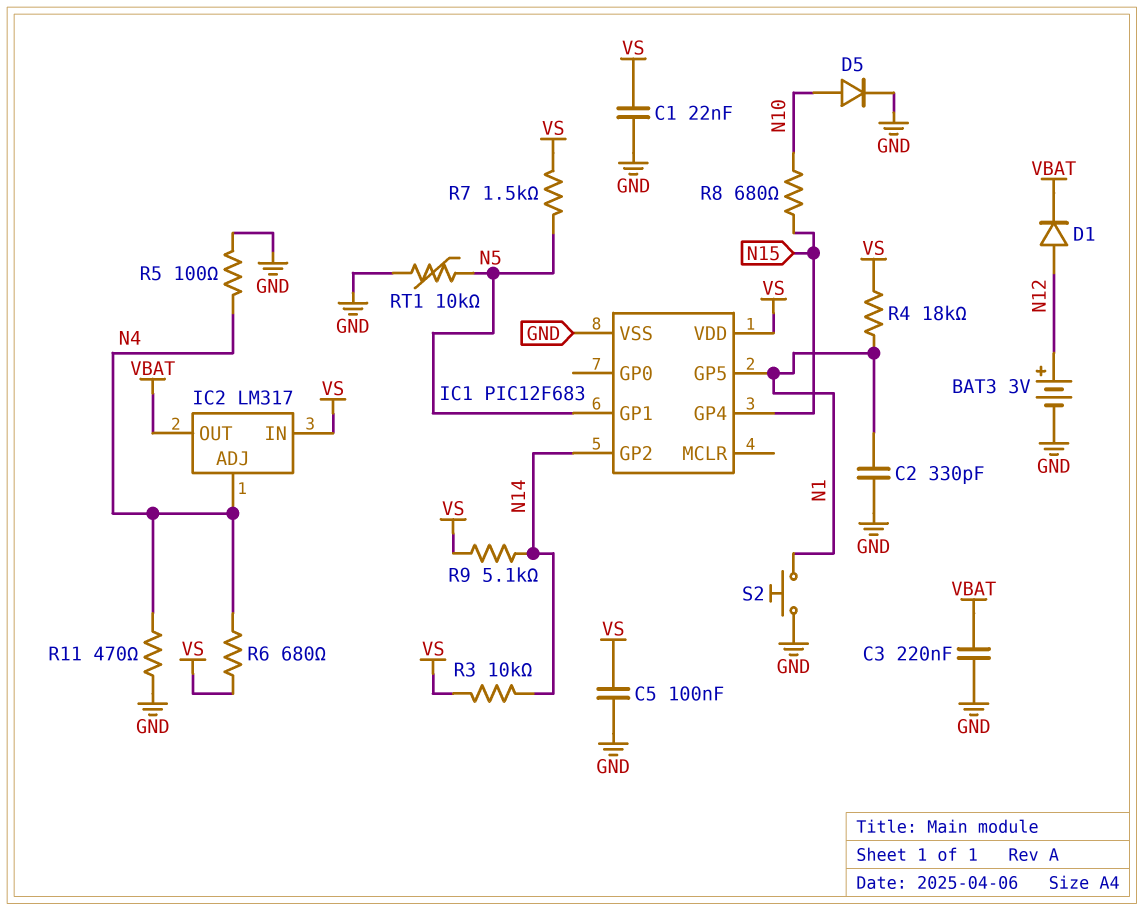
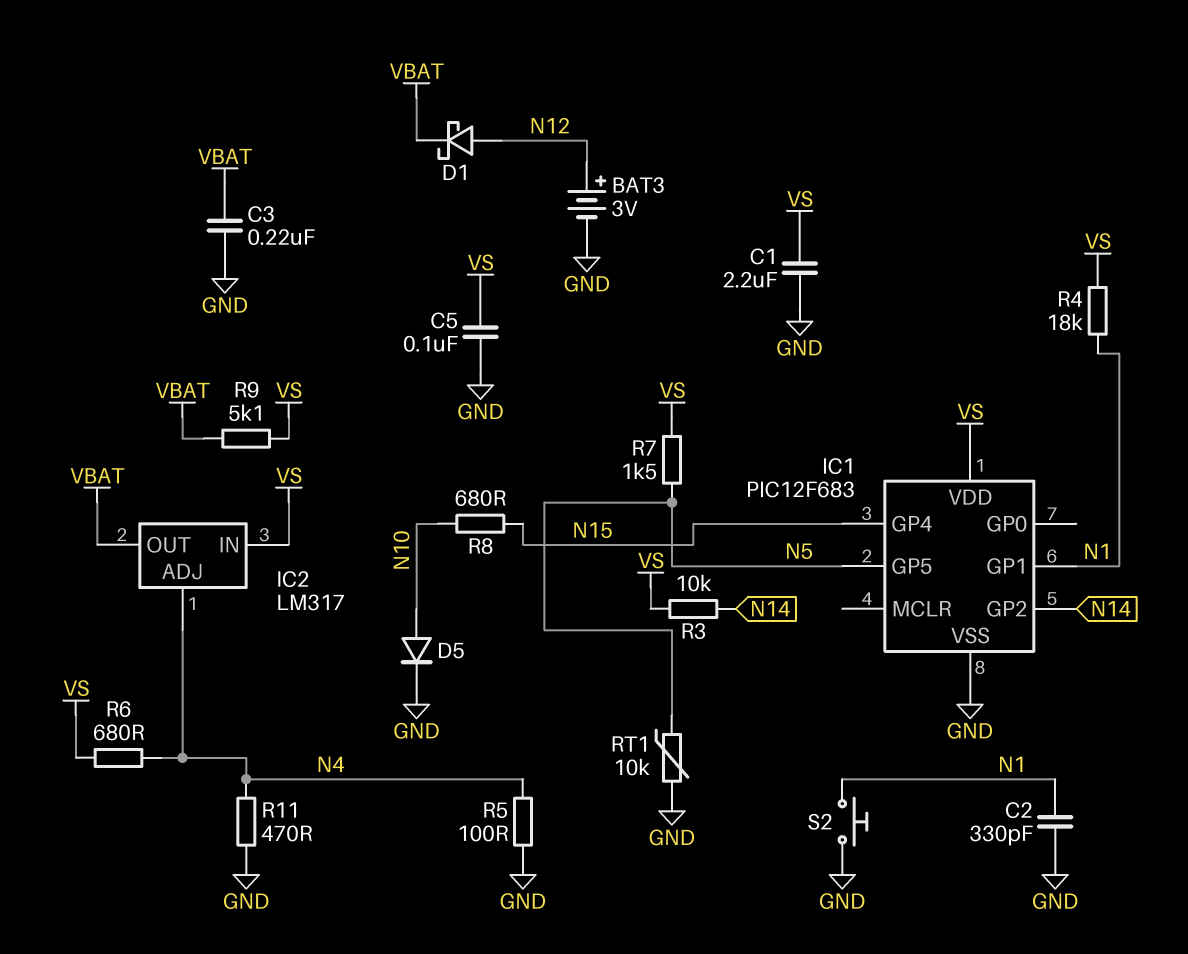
C1: 22nF (GND, VS) -> 2.2uF (GND, VS)
D1: diode (A N12, K VBAT) -> schottky (A N12, K VBAT)
IC1 pin GP1: N5 -> N1
IC1 pin GP5: N1 -> N5
R9: 5.1k (N14, VS) -> 5.1k (VBAT, VS)

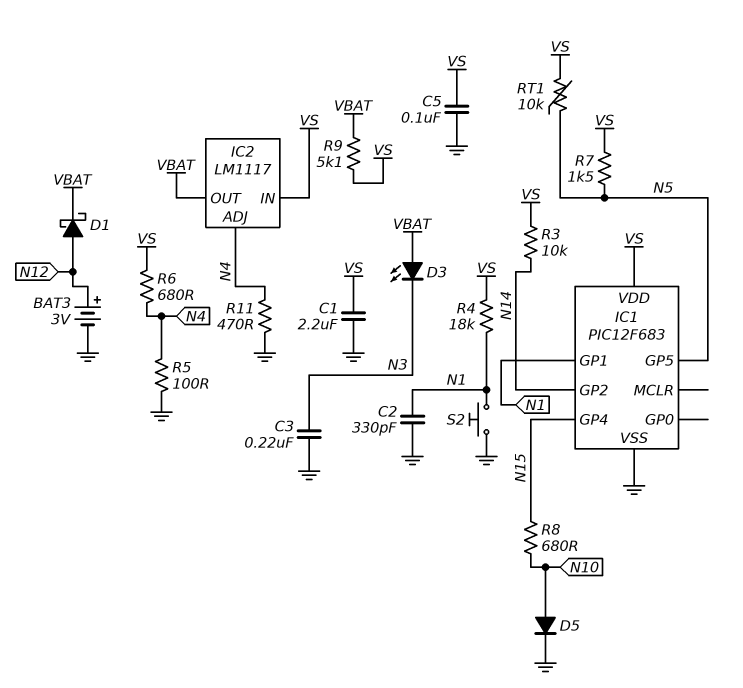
C3: 220nF (GND, VBAT) -> 220nF (GND, N3)
D3: none -> LED (A VBAT, K N3)
IC2: LM317 -> LM1117
RT1: 10k (GND, N5) -> 10k (N5, VS)

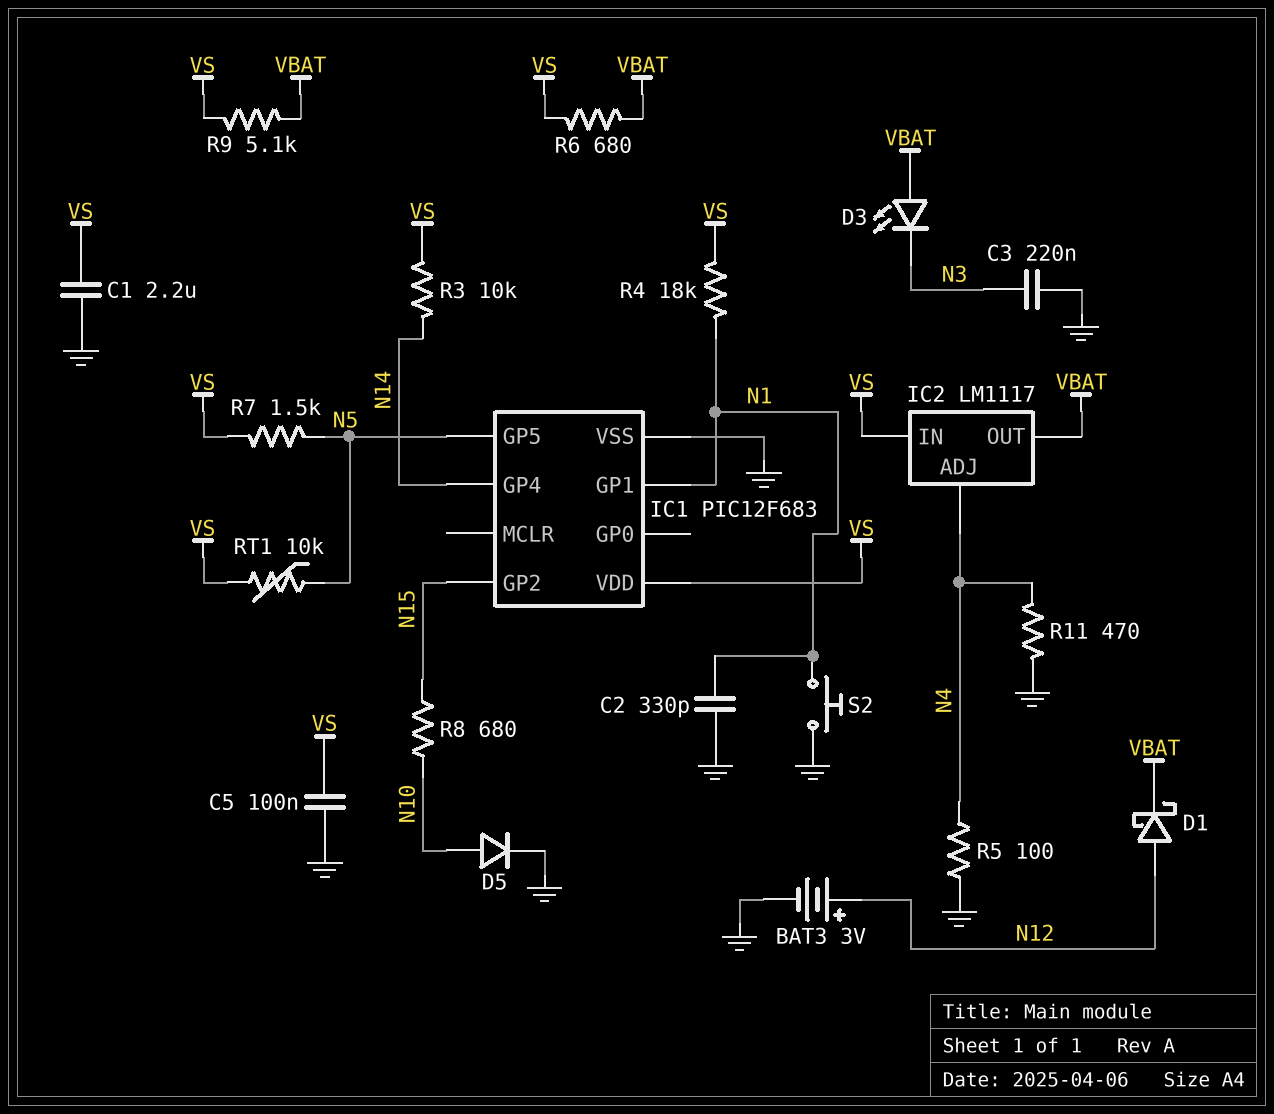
IC1 pin GP2: N14 -> N15
IC1 pin GP4: N15 -> N14
R6: 680 (N4, VS) -> 680 (VBAT, VS)

